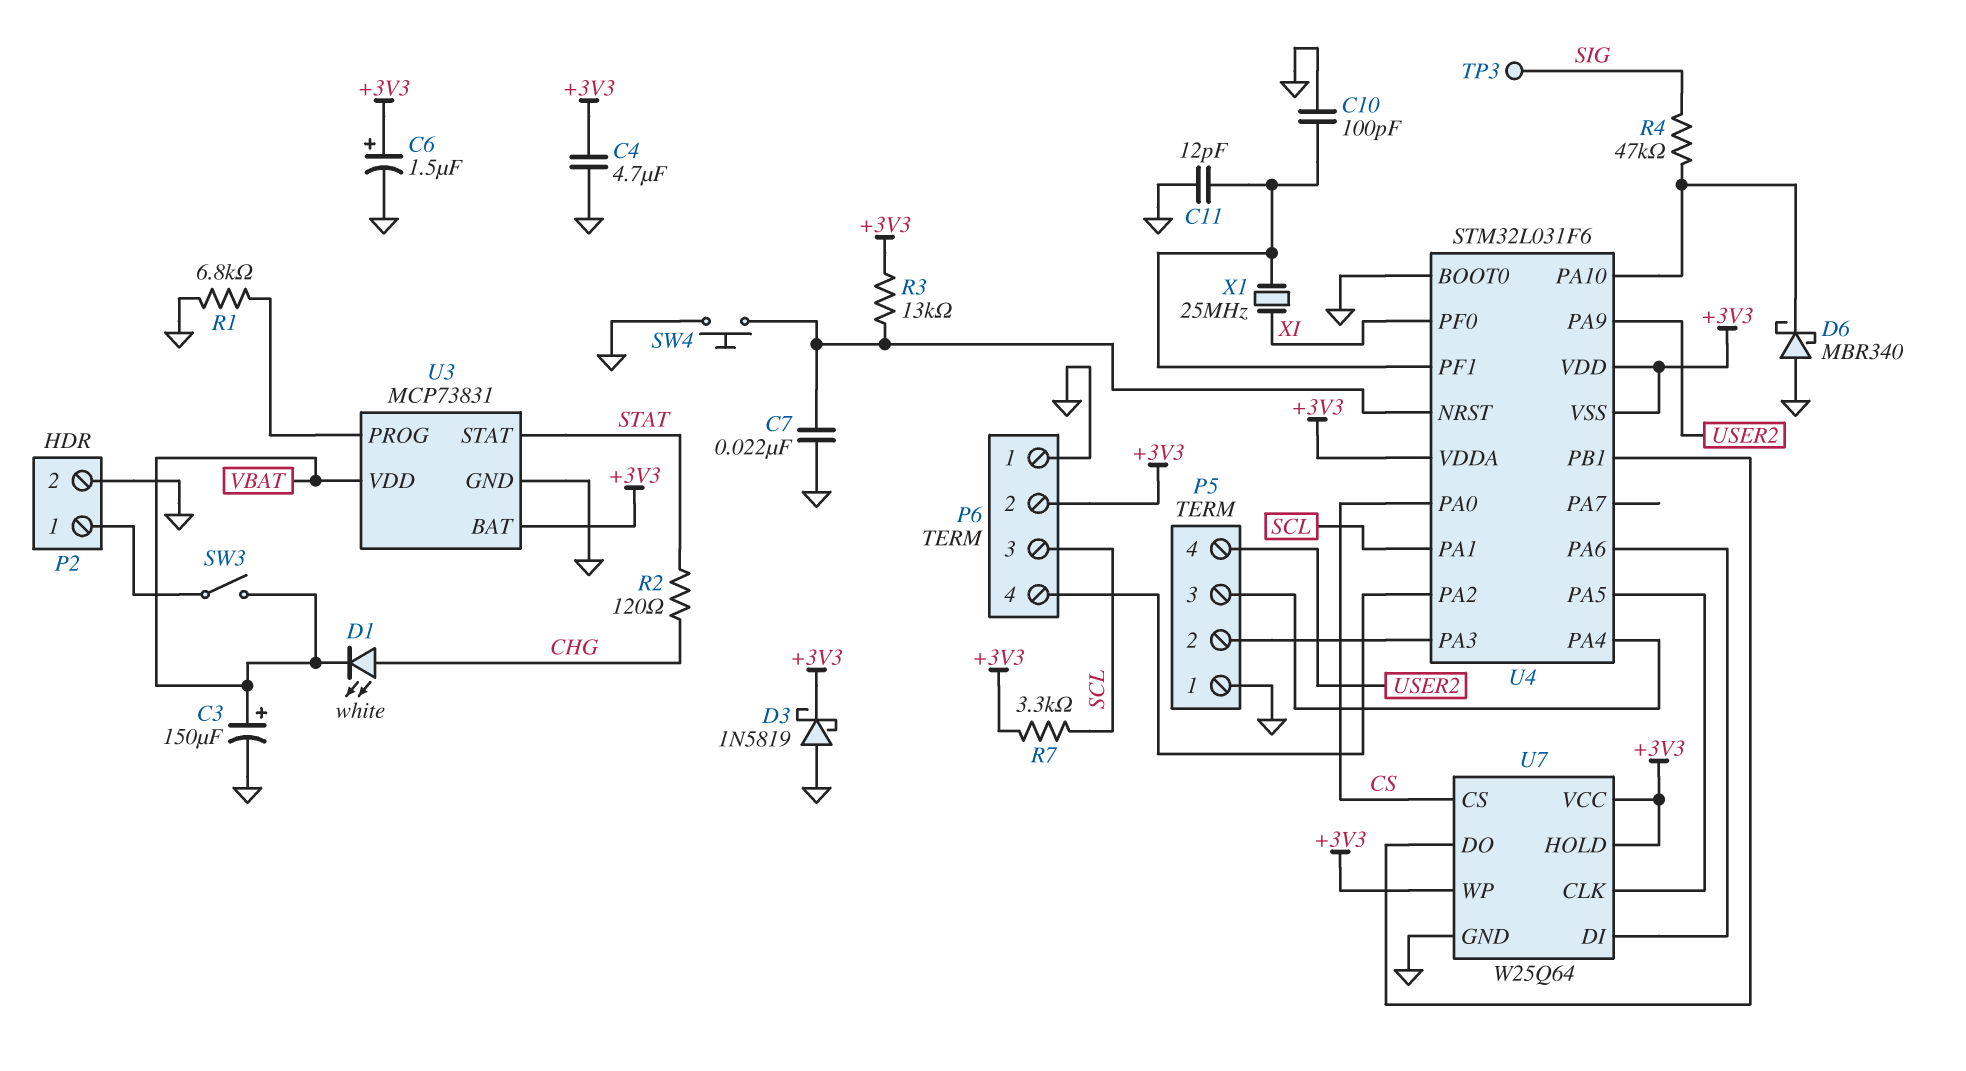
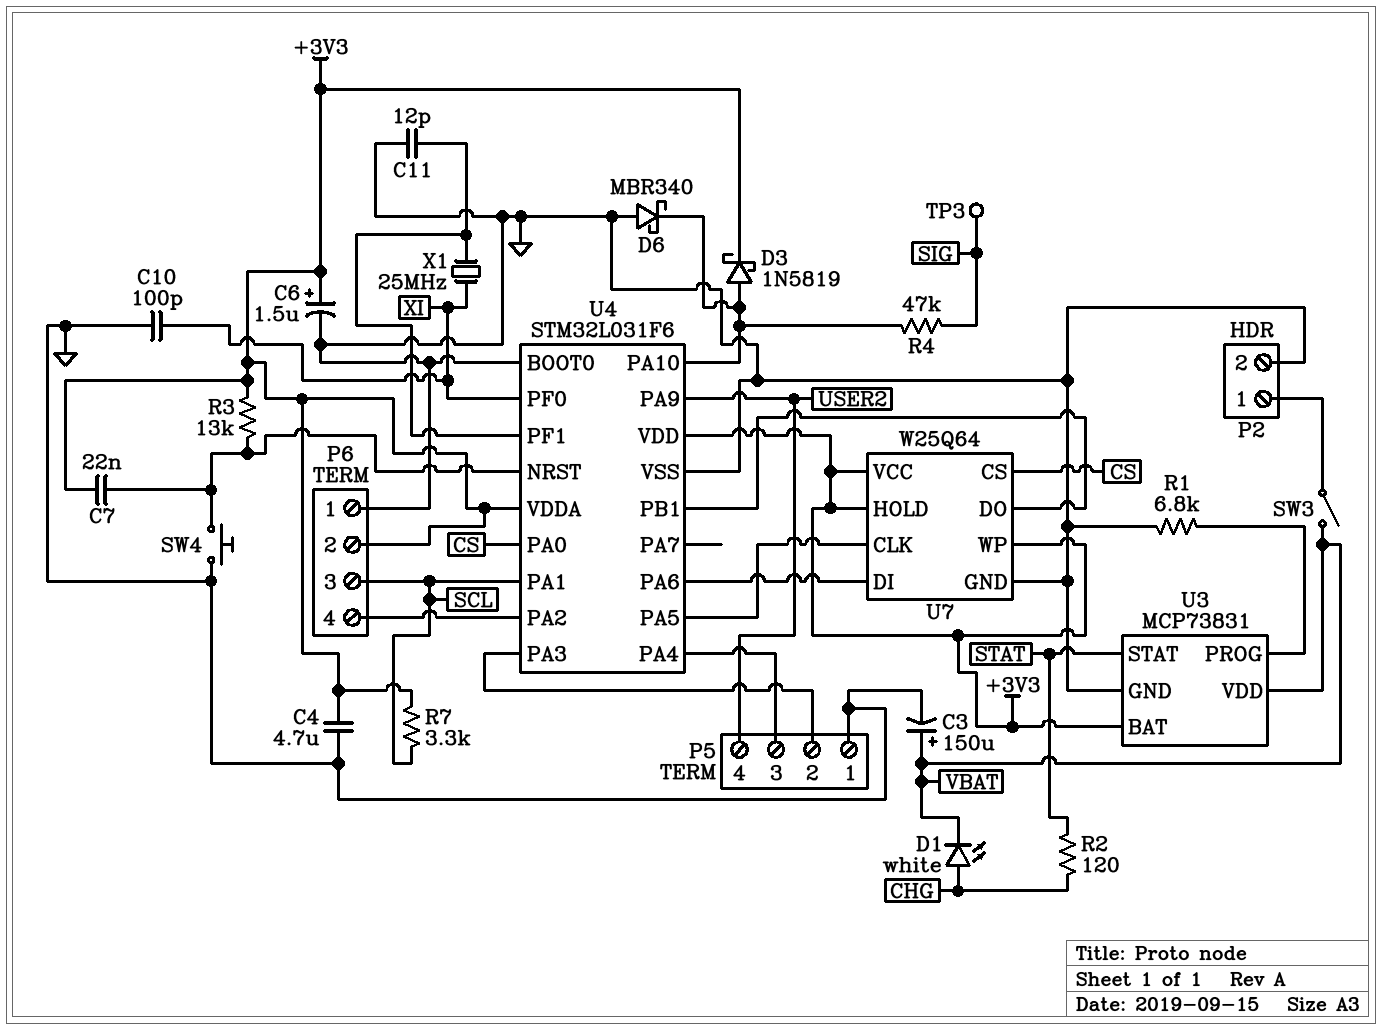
C7: 22nF (GND, U4/NRST) -> 22nF (+3V3, U4/NRST)
C10: 100pF (GND, U4/PF1) -> 100pF (GND, XI)
D3: schottky 1N5819 (A GND, K +3V3) -> schottky 1N5819 (A U4/PA10, K +3V3)
U4 pin VSS: +3V3 -> GND

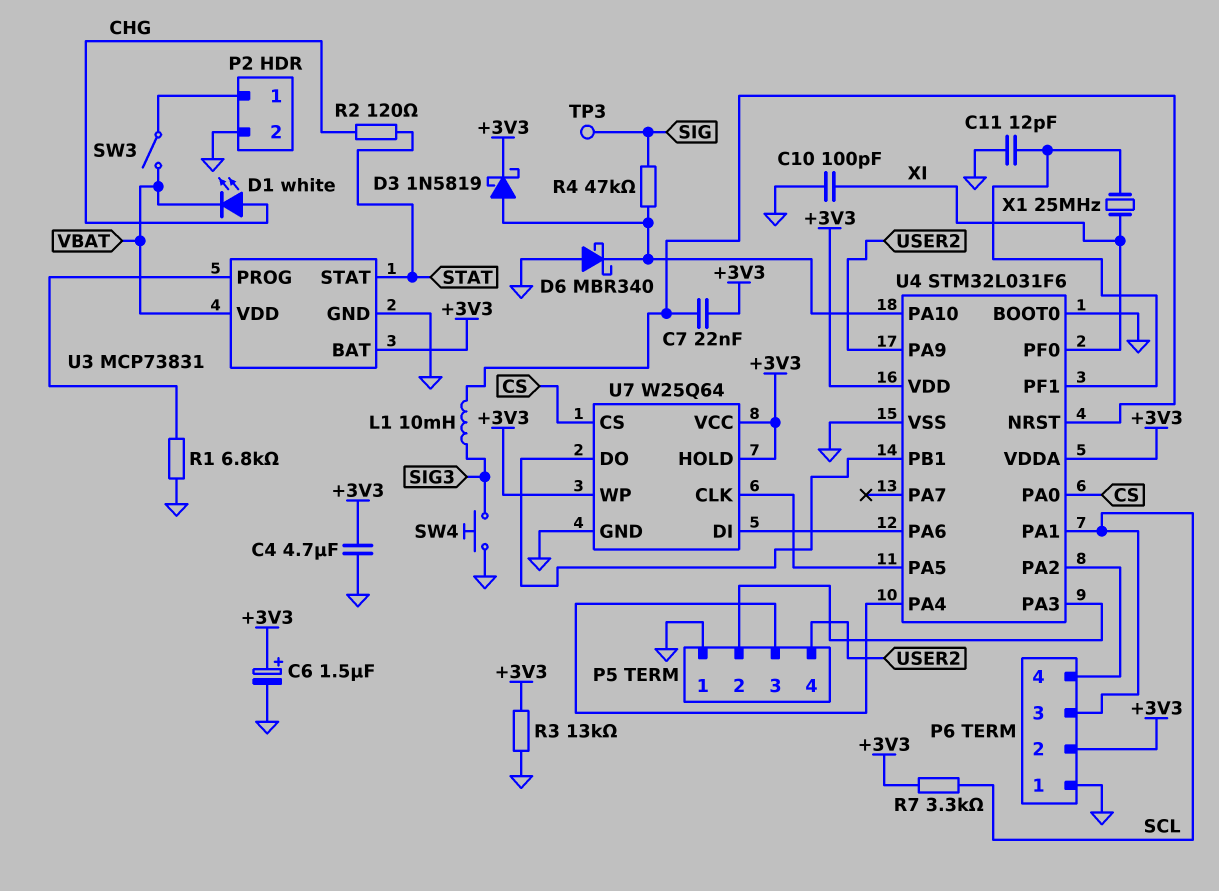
C3: 150uF (plus VBAT, minus GND) -> none
L1: none -> 10mH (SIG3, U4/NRST)
R3: 13k (+3V3, U4/NRST) -> 13k (+3V3, GND)
SW4: button (GND, U4/NRST) -> button (GND, SIG3)

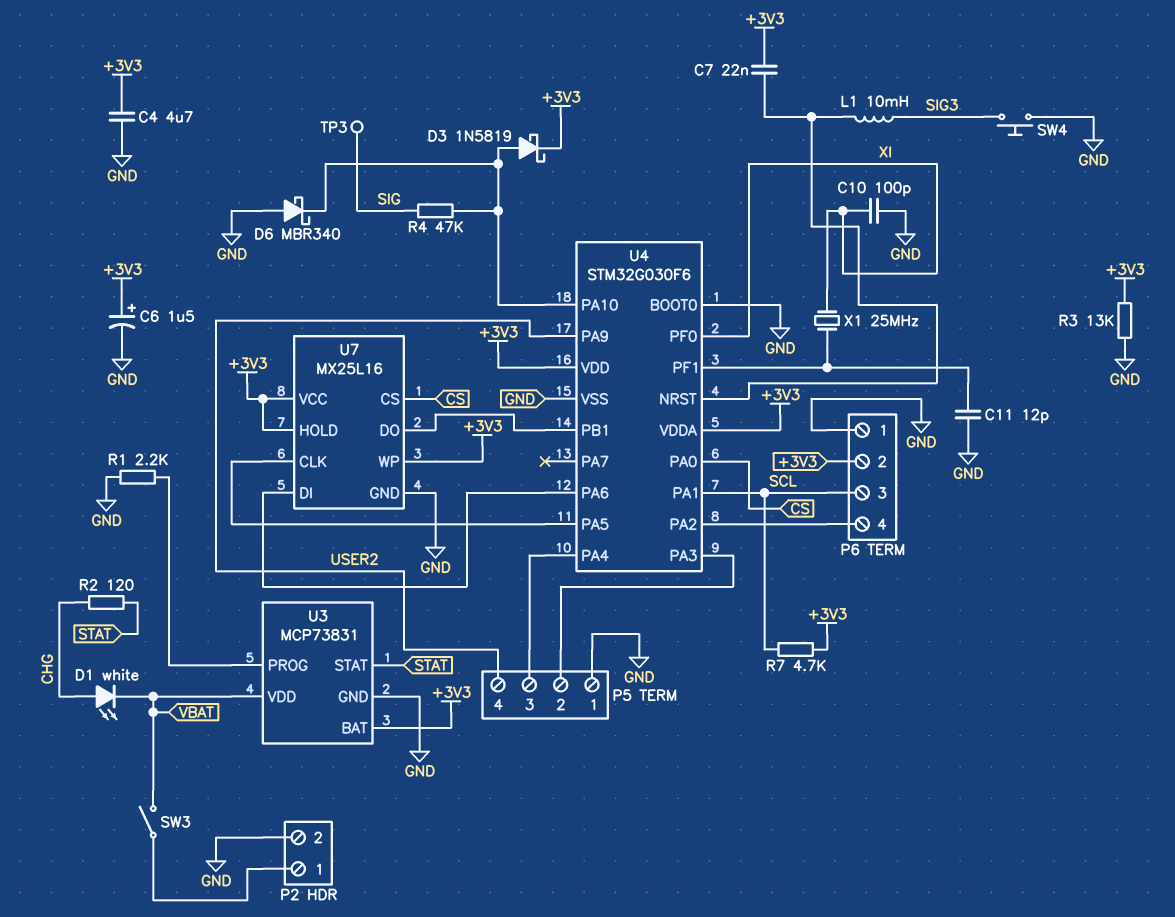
R1: 6.8k (GND, U3/PROG) -> 2.2k (GND, U3/PROG)
R7: 3.3k (+3V3, SCL) -> 4.7k (+3V3, SCL)
U4: STM32L031F6 -> STM32G030F6
U7: W25Q64 -> MX25L16

